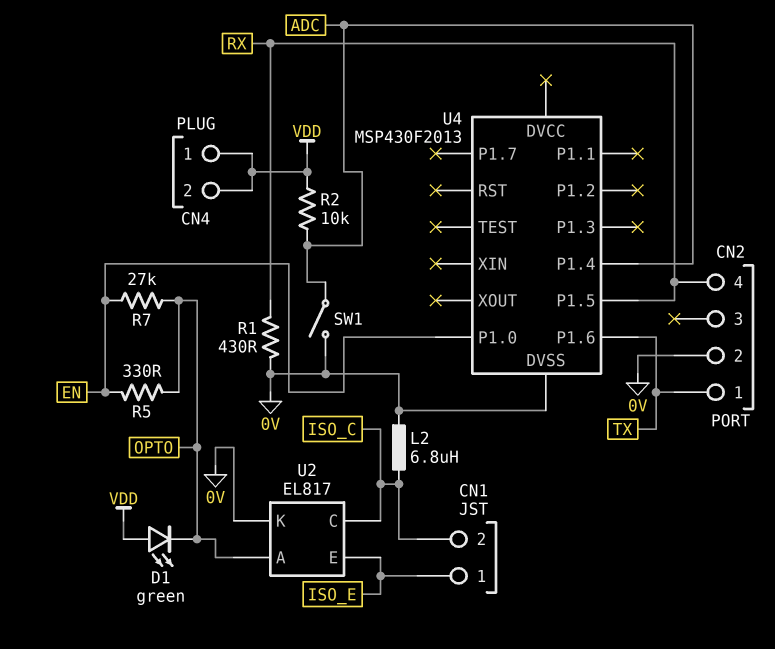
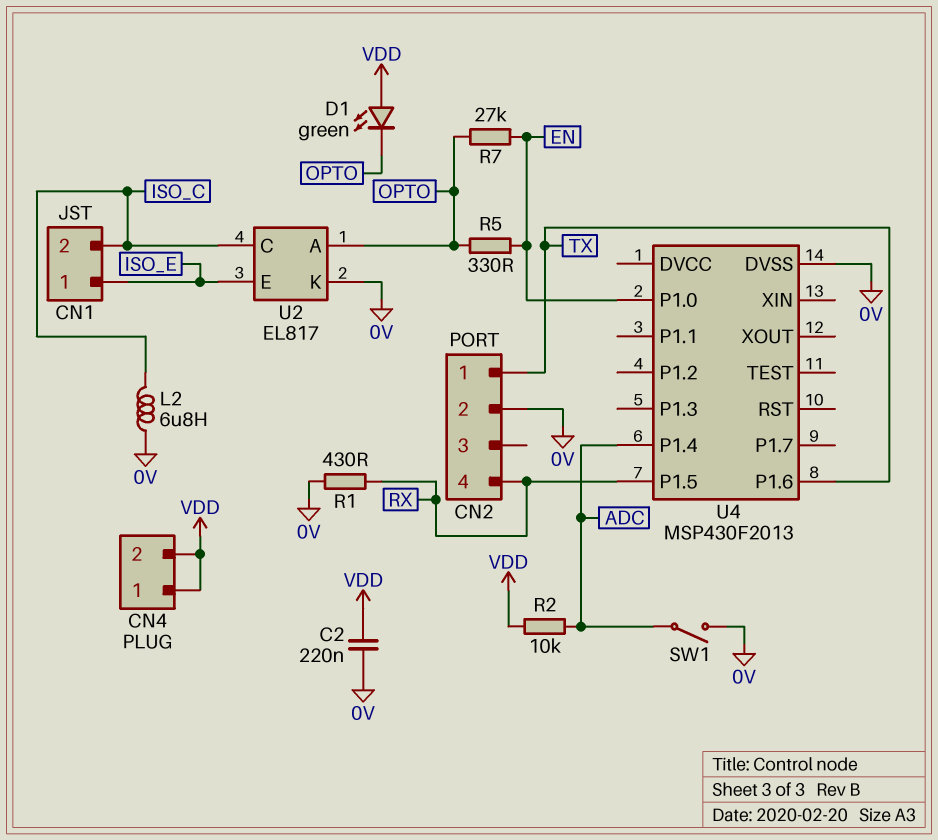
C2: none -> 220nF (0V, VDD)

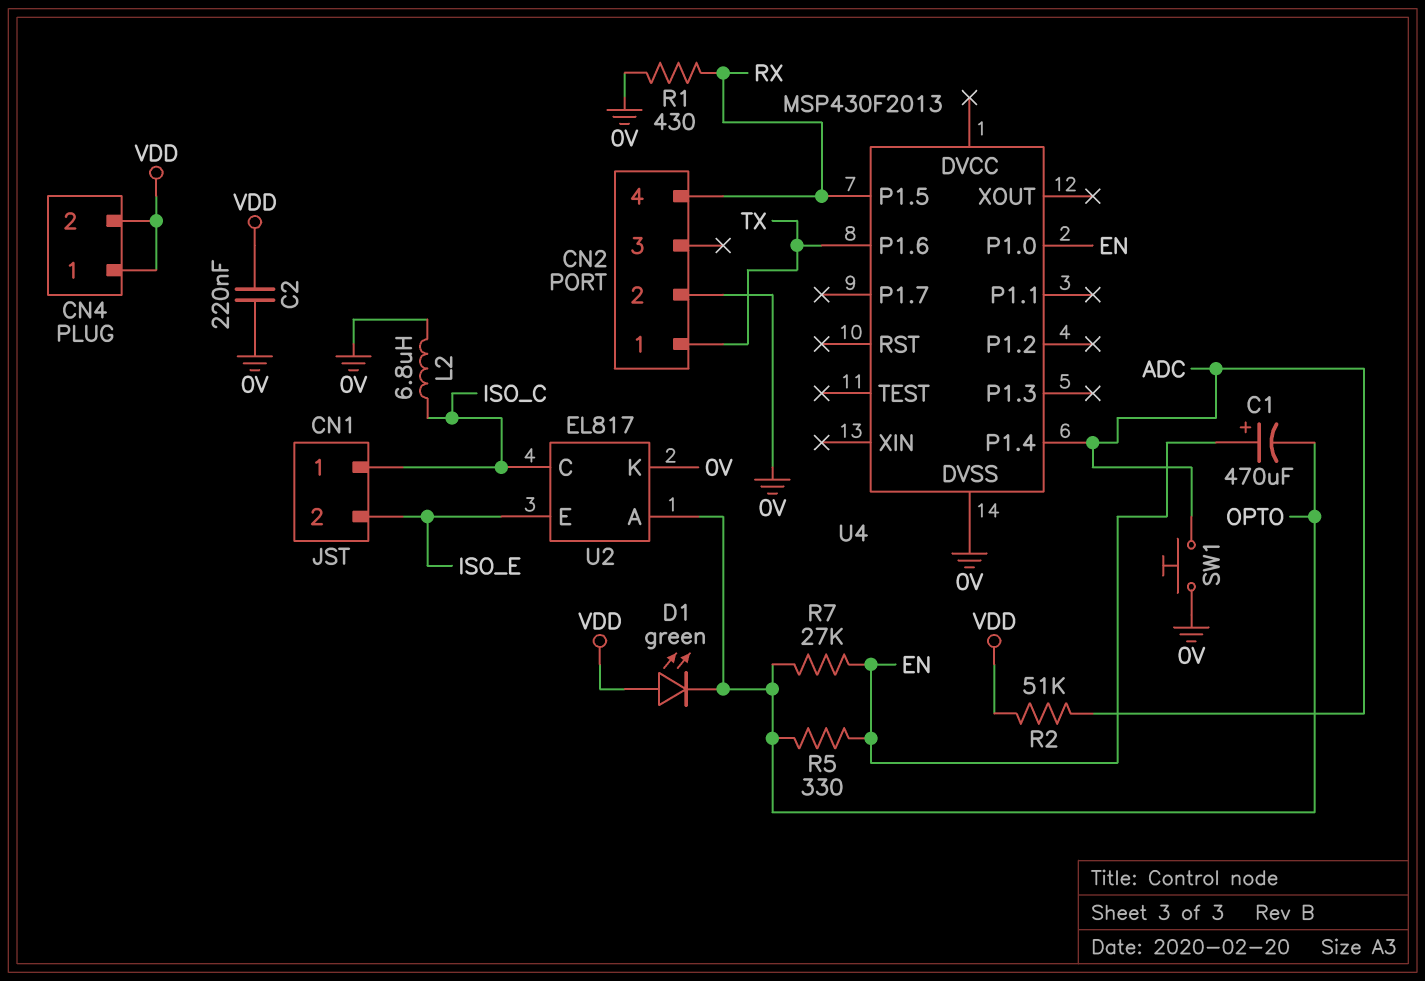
C1: none -> 470uF (plus EN, minus OPTO)
CN1 pin 1: ISO_E -> ISO_C
CN1 pin 2: ISO_C -> ISO_E
R2: 10k (ADC, VDD) -> 51k (ADC, VDD)
SW1: switch (0V, ADC) -> button (0V, ADC)

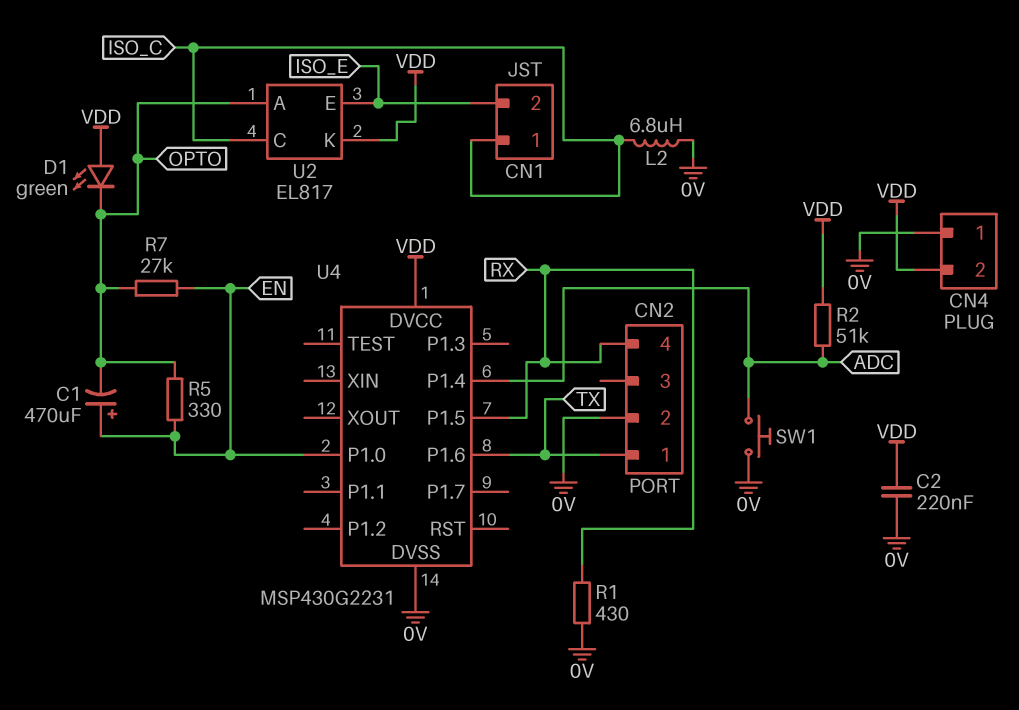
CN4 pin 1: VDD -> 0V
U2 pin K: 0V -> VDD
U4: MSP430F2013 -> MSP430G2231
U4 pin DVCC: none -> VDD

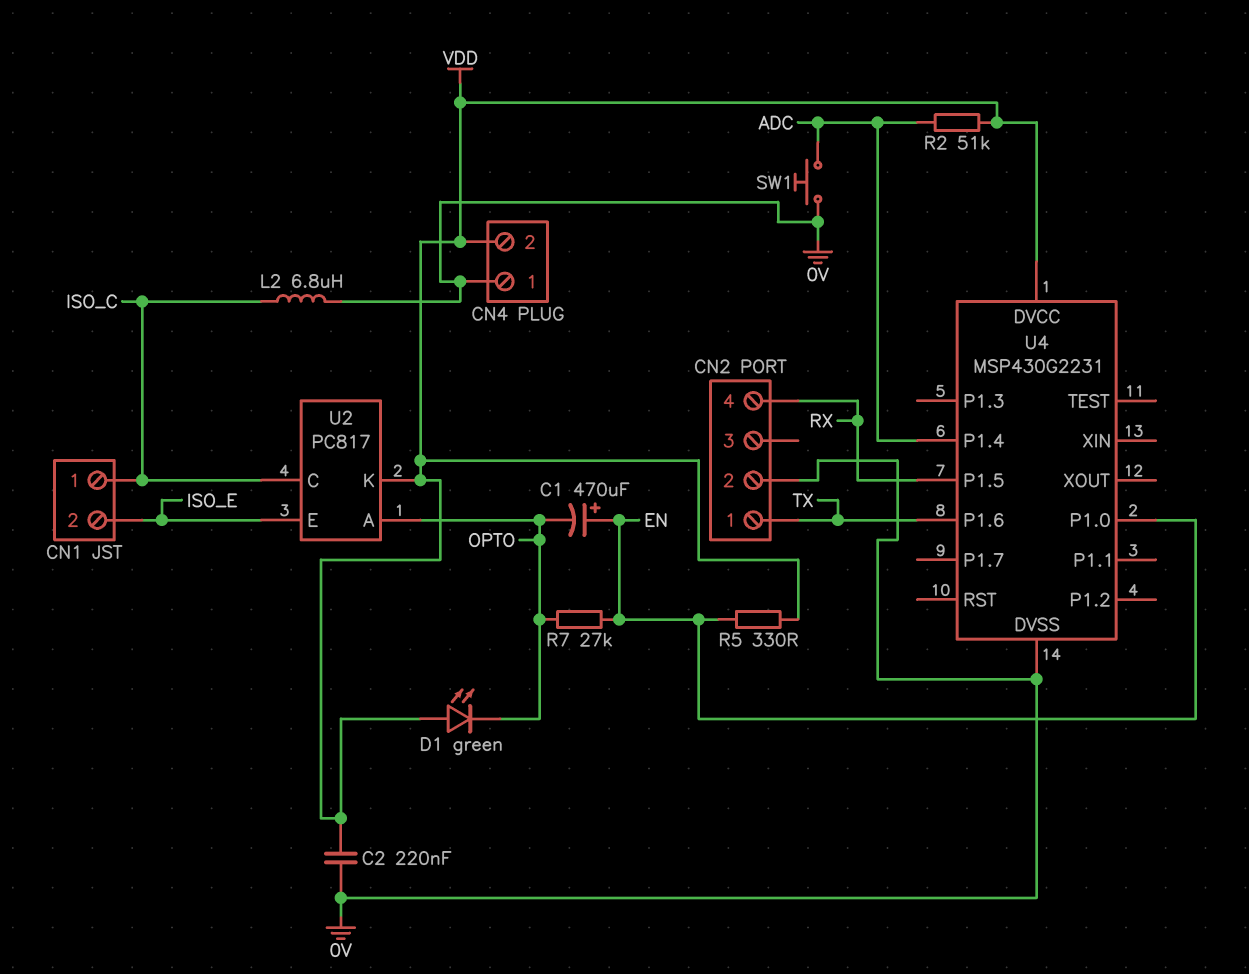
R1: 430 (0V, RX) -> none
R5: 330 (EN, OPTO) -> 330 (EN, VDD)
U2: EL817 -> PC817

